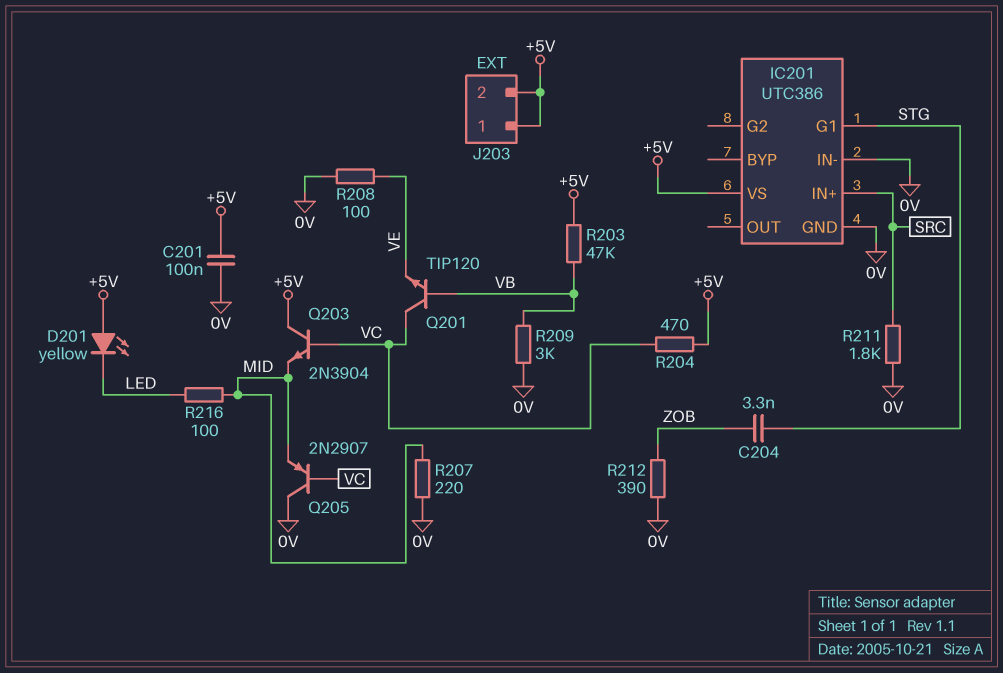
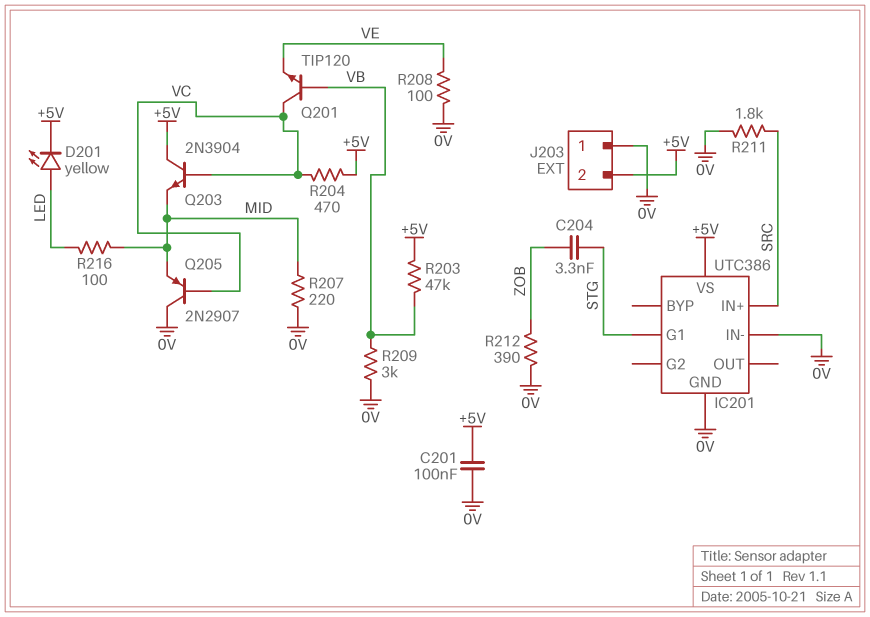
D201: LED yellow (A +5V, K LED) -> LED yellow (A LED, K +5V)
J203 pin 1: +5V -> 0V

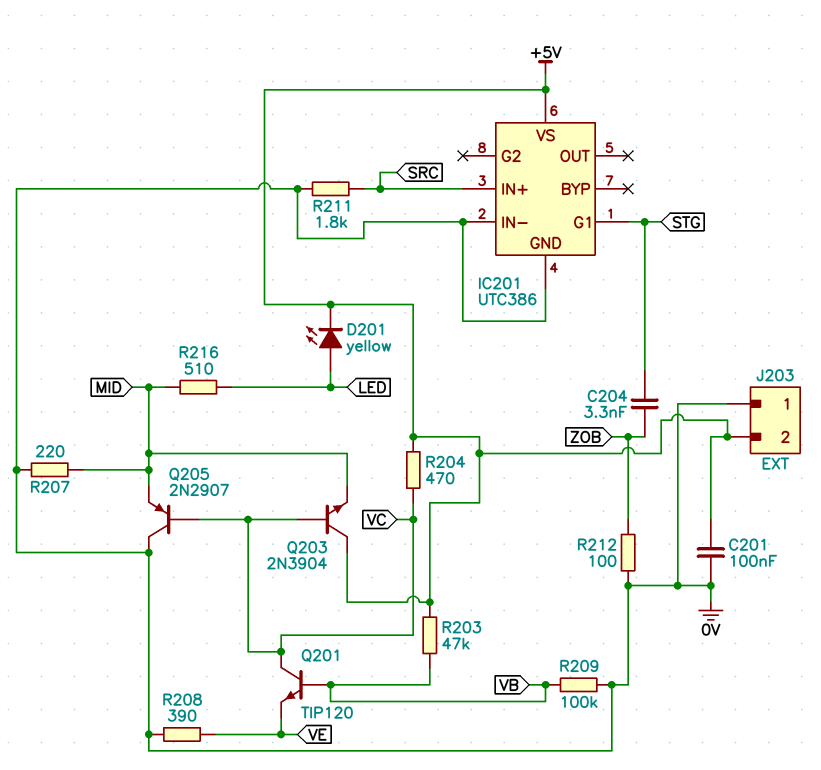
R208: 100 (0V, VE) -> 390 (0V, VE)
R209: 3k (0V, VB) -> 100k (0V, VB)
R212: 390 (0V, ZOB) -> 100 (0V, ZOB)
R216: 100 (LED, MID) -> 510 (LED, MID)

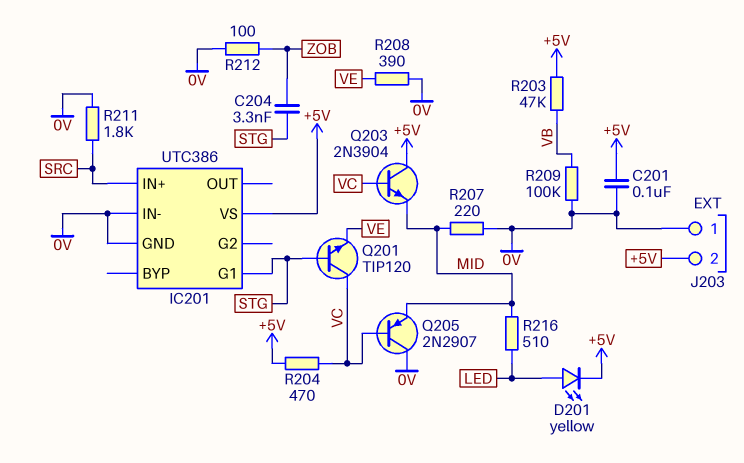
Q201: NPN TIP120 (B VB, C VC, E VE) -> NPN TIP120 (B STG, C VC, E VE)

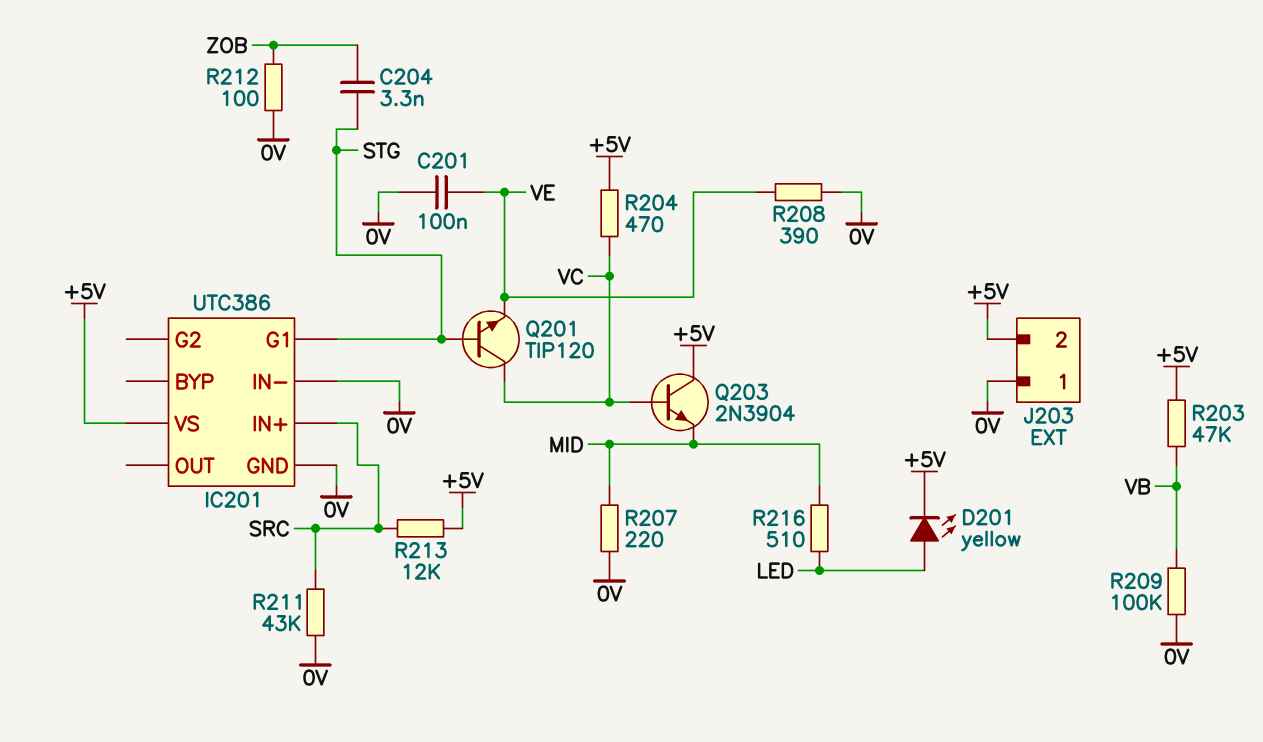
C201: 100nF (+5V, 0V) -> 100nF (0V, VE)
Q205: PNP 2N2907 (B VC, C 0V, E MID) -> none
R211: 1.8k (0V, SRC) -> 43k (0V, SRC)
R213: none -> 12k (+5V, SRC)

